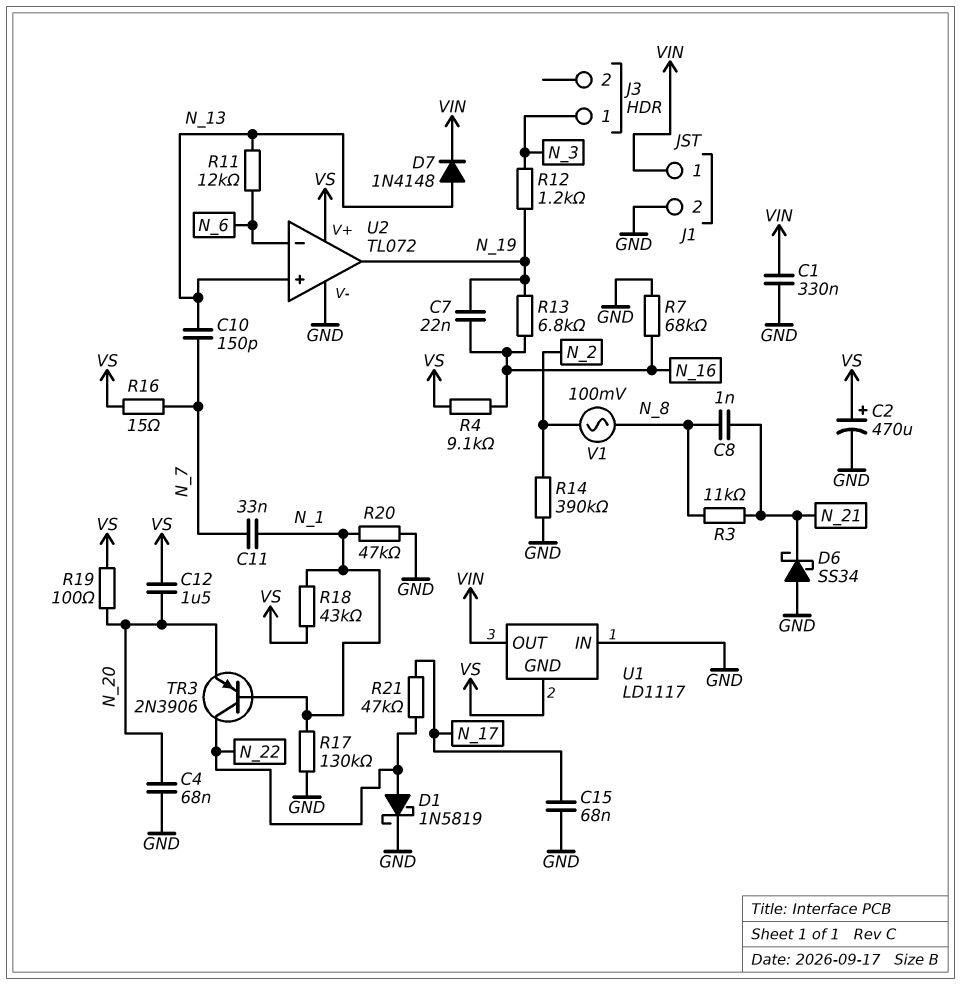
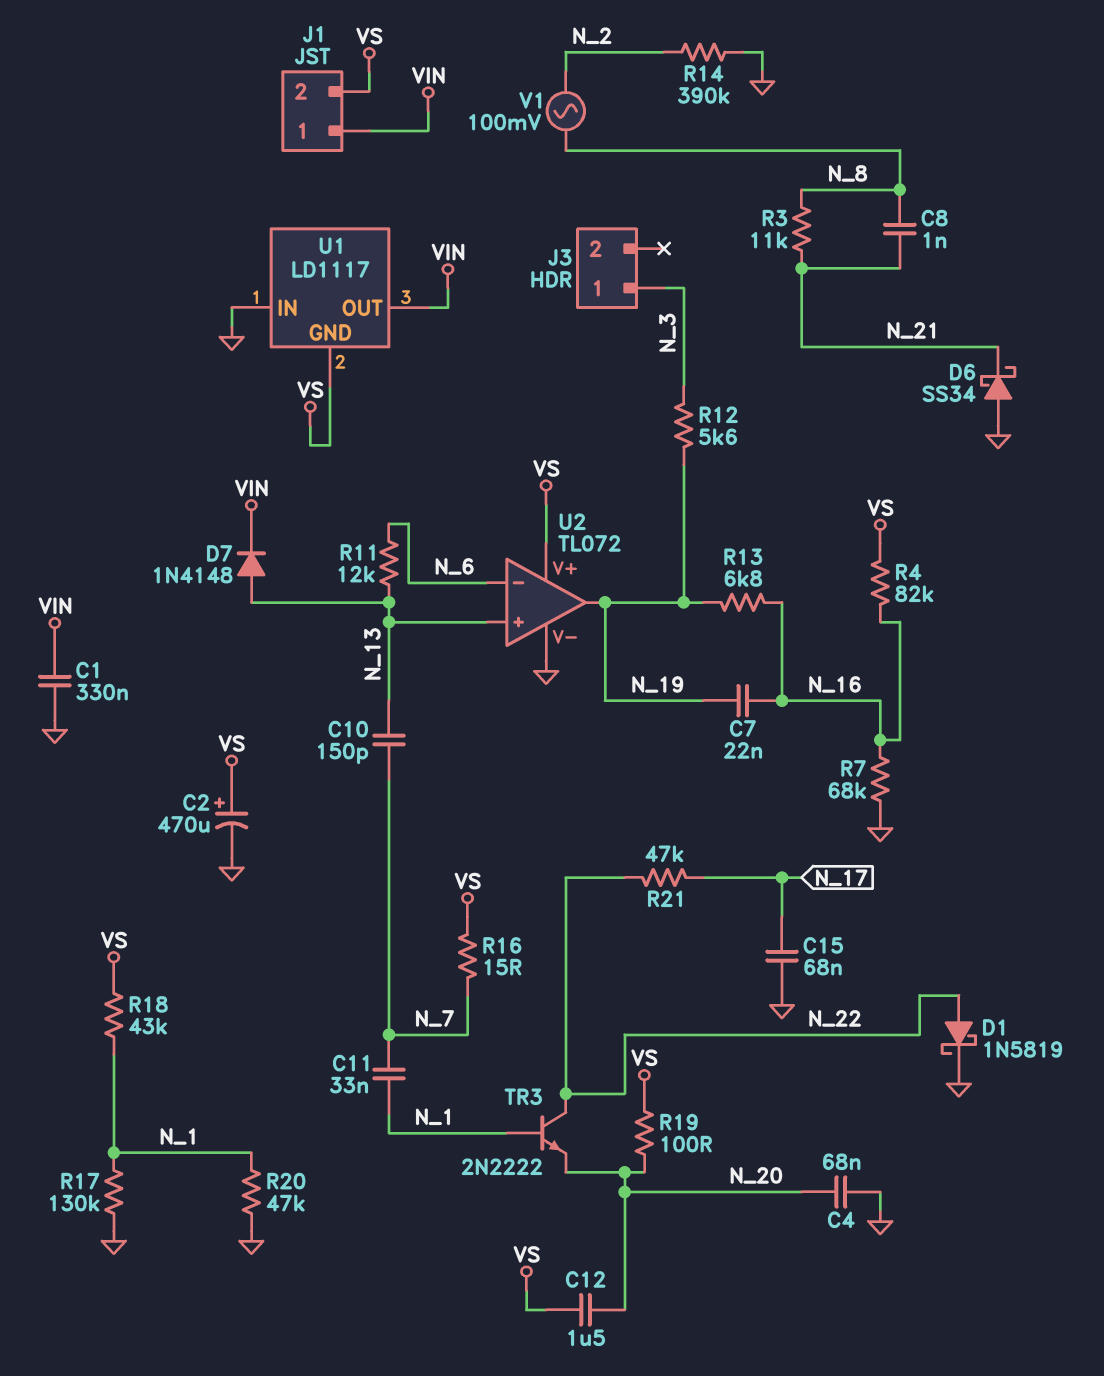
J1 pin 2: GND -> VS
R4: 9.1k (N_16, VS) -> 82k (N_16, VS)
R12: 1.2k (N_3, N_19) -> 5.6k (N_3, N_19)
TR3: PNP 2N3906 (B N_1, C N_22, E N_20) -> NPN 2N2222 (B N_1, C N_22, E N_20)

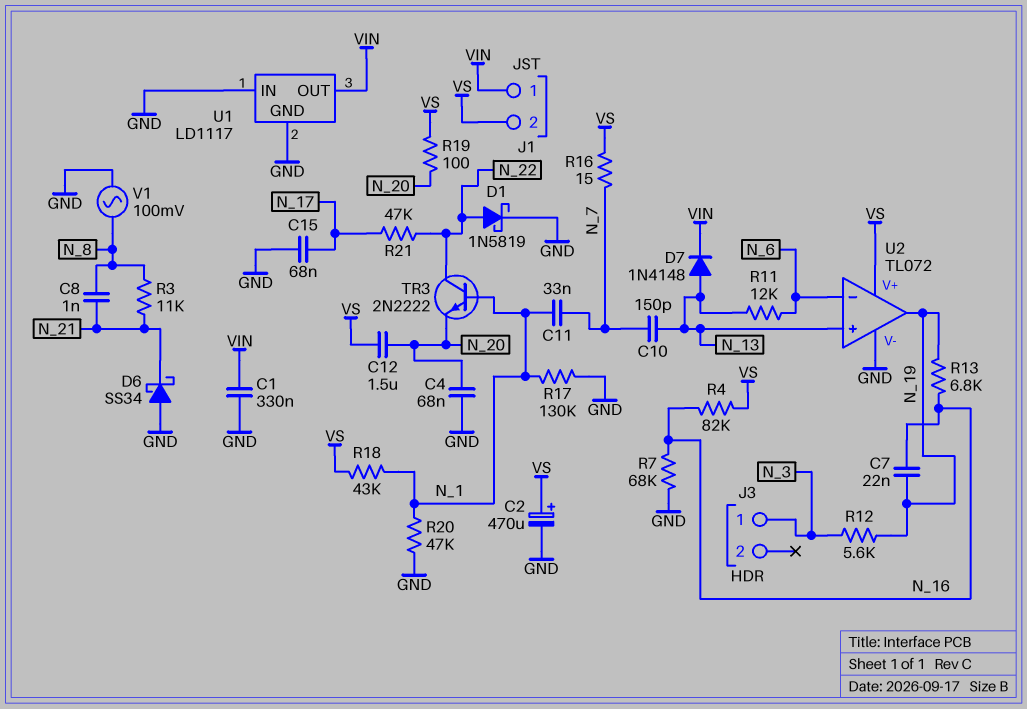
R14: 390k (GND, N_2) -> none
U1 pin GND: VS -> GND
V1: AC 100mV (N_2, N_8) -> AC 100mV (GND, N_8)

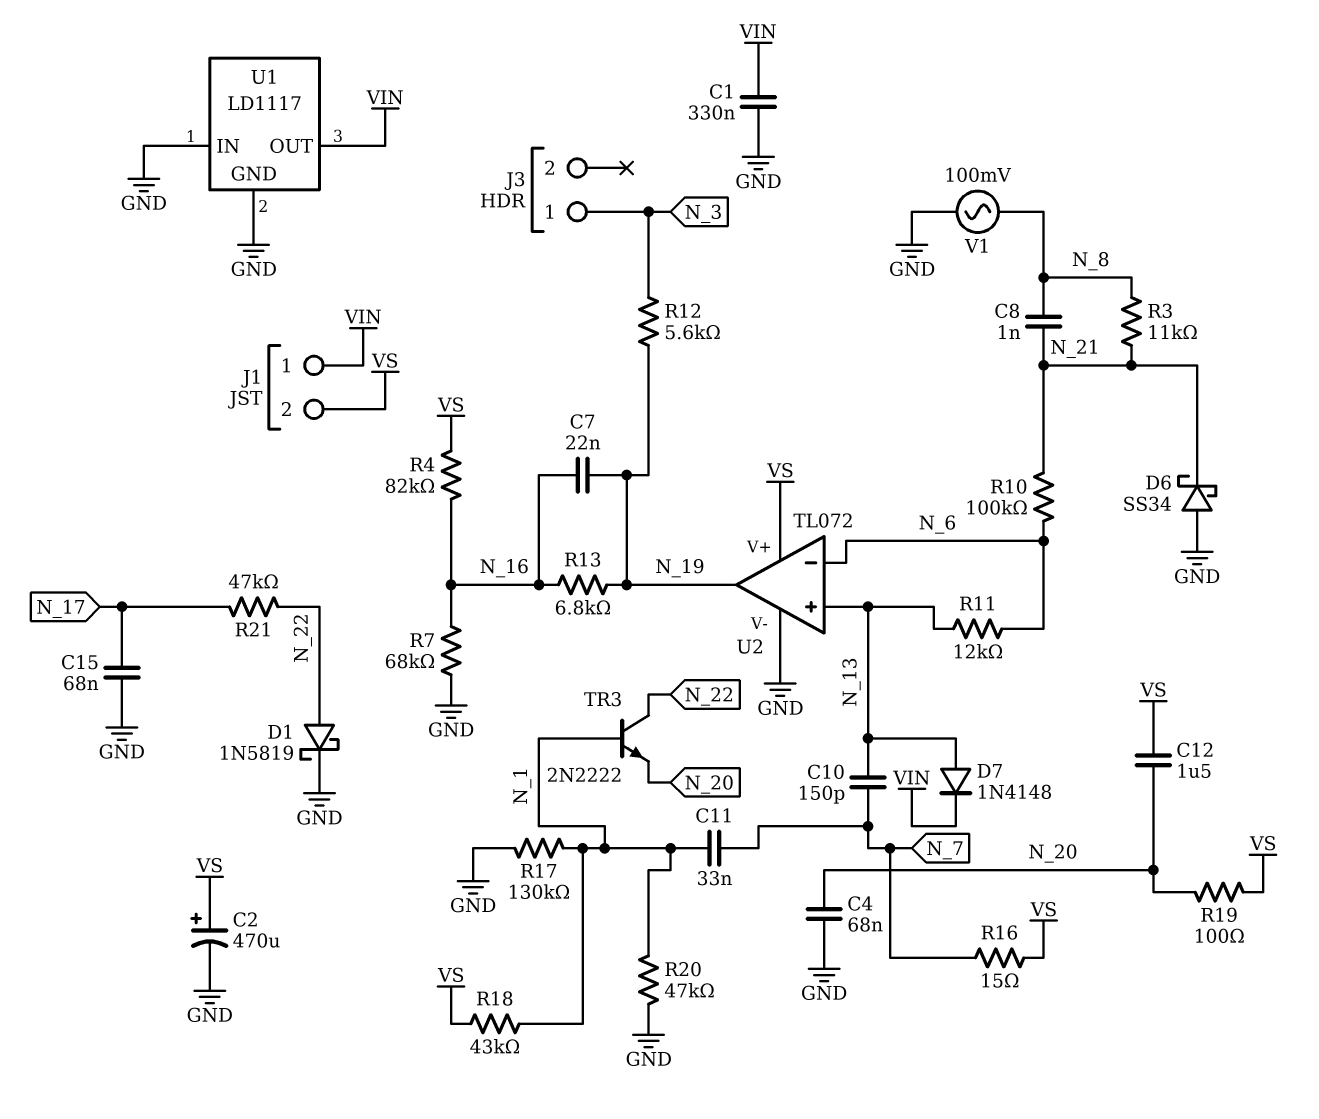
R10: none -> 100k (N_6, N_21)

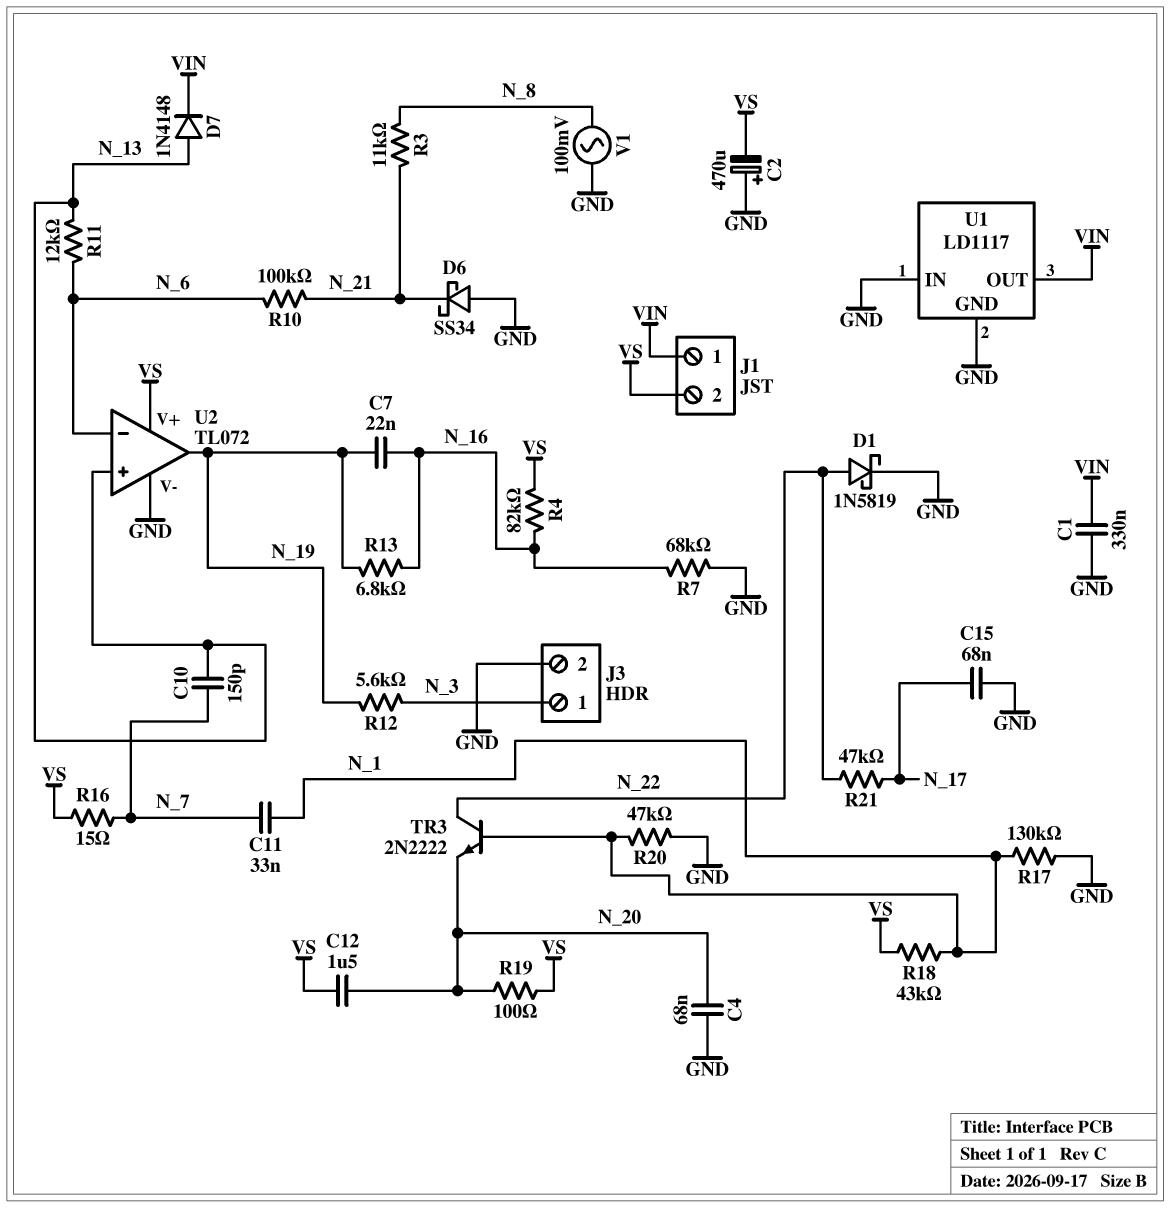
C2: 470uF (plus VS, minus GND) -> 470uF (plus GND, minus VS)
C8: 1nF (N_8, N_21) -> none
J3 pin 2: none -> GND

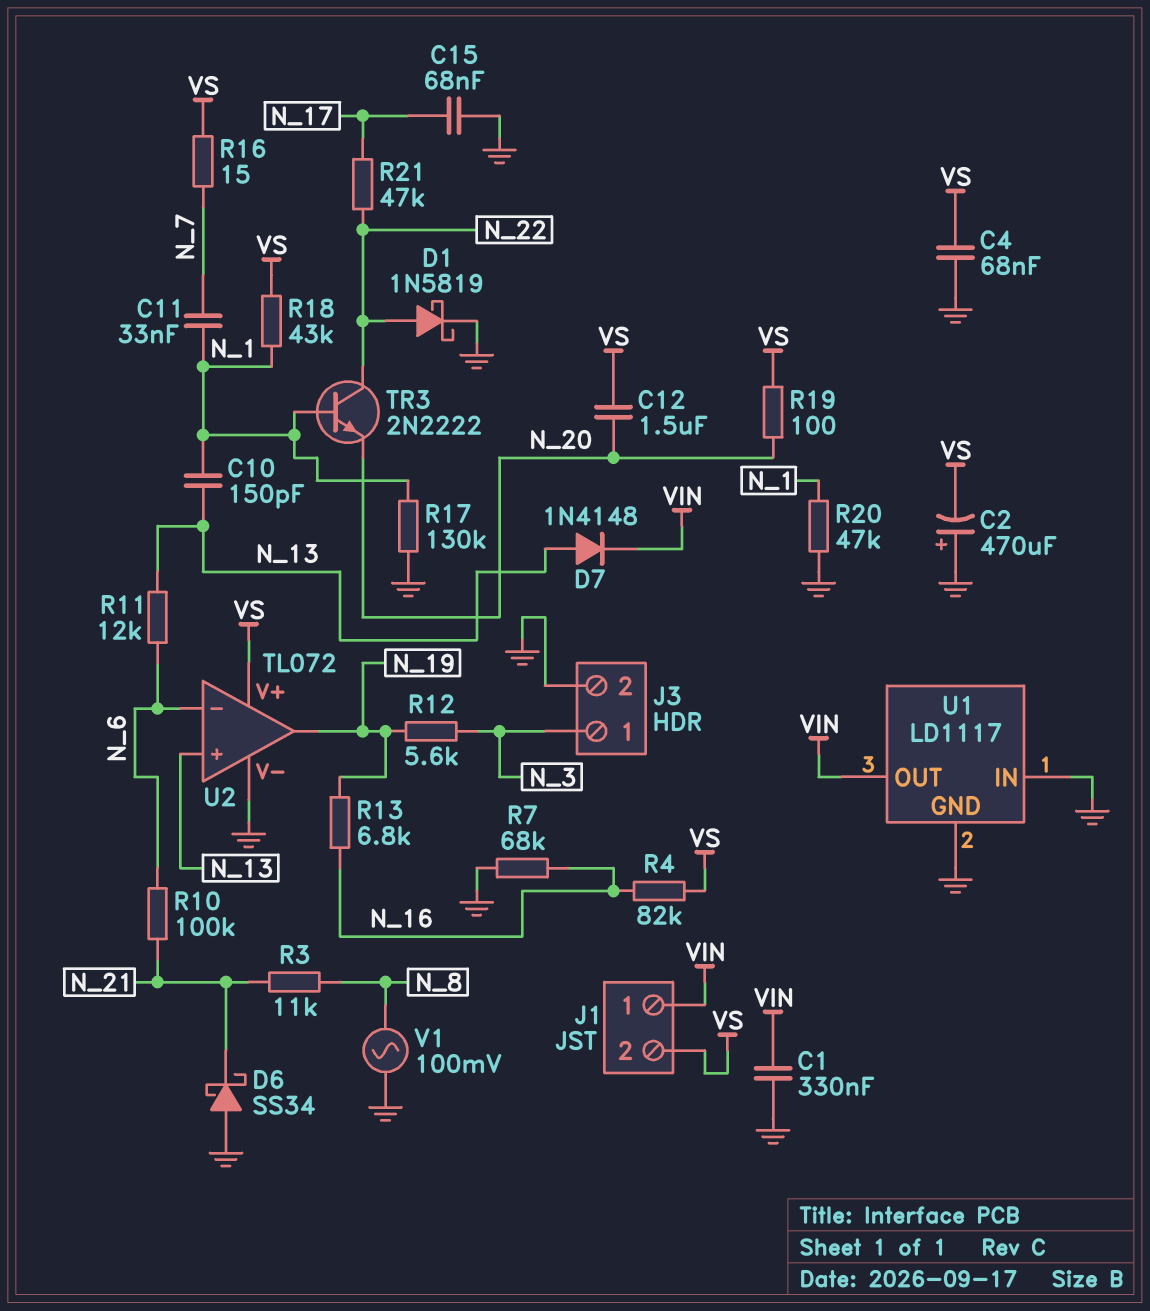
C4: 68nF (GND, N_20) -> 68nF (GND, VS)
C7: 22nF (N_16, N_19) -> none
C10: 150pF (N_7, N_13) -> 150pF (N_1, N_13)

